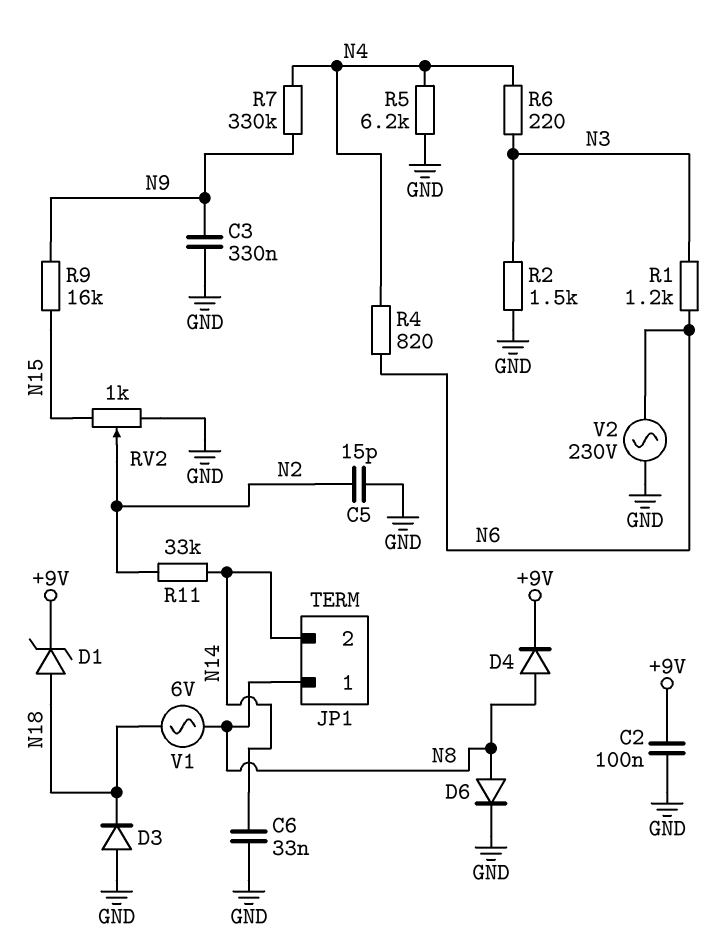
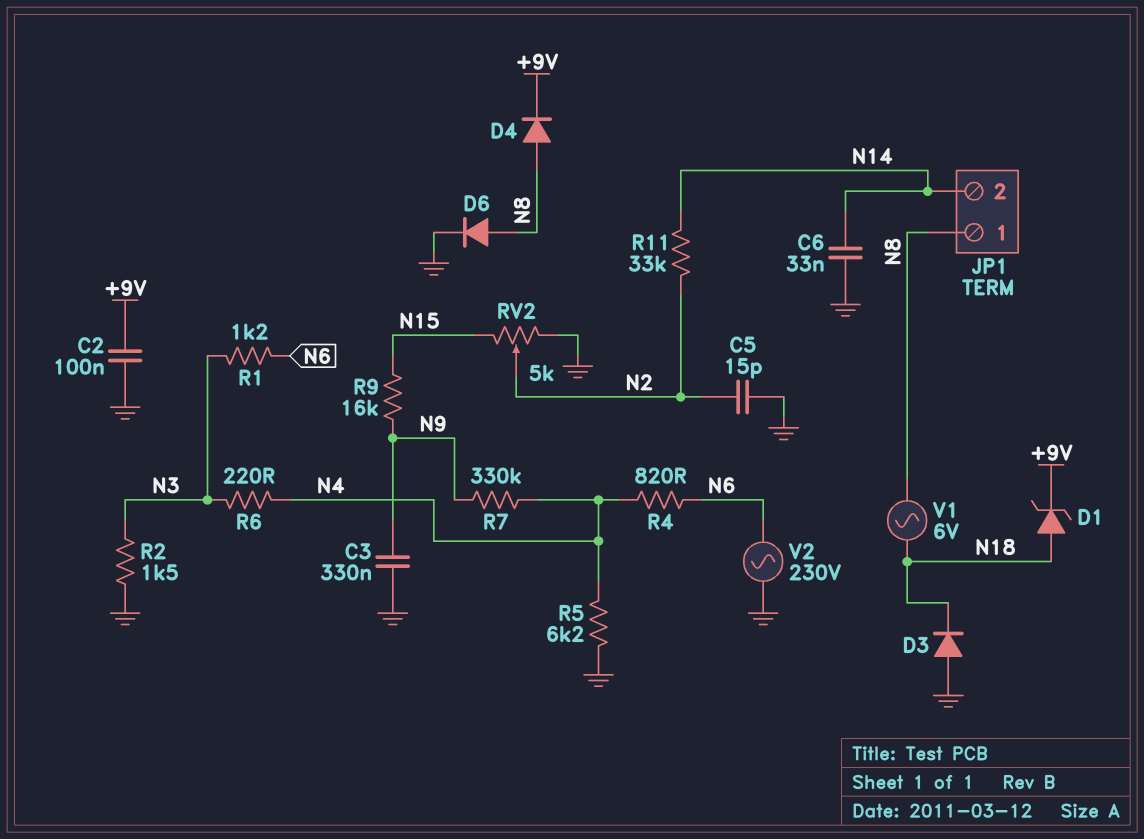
RV2: 1k (GND, N15, wiper N2) -> 5k (GND, N15, wiper N2)

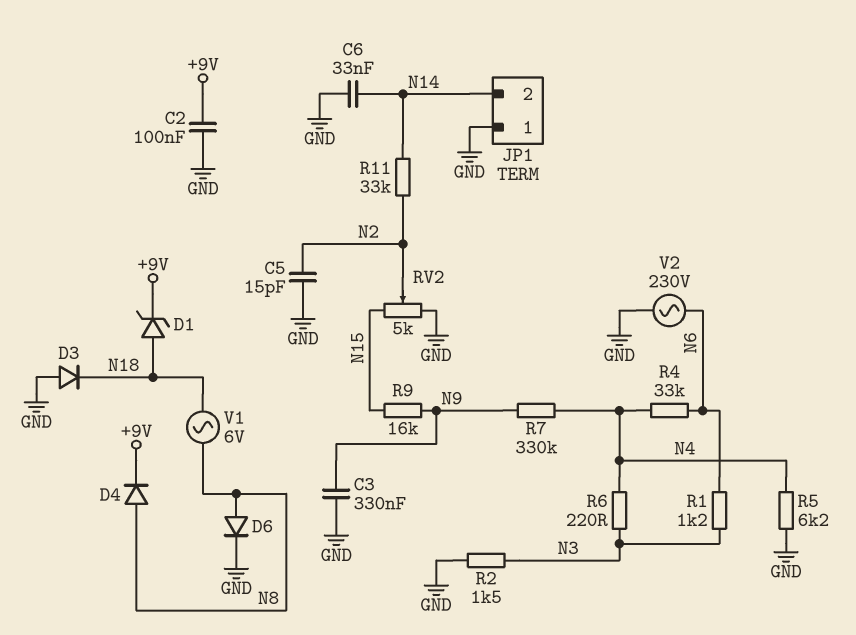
JP1 pin 1: N8 -> GND
R4: 820 (N4, N6) -> 33k (N4, N6)

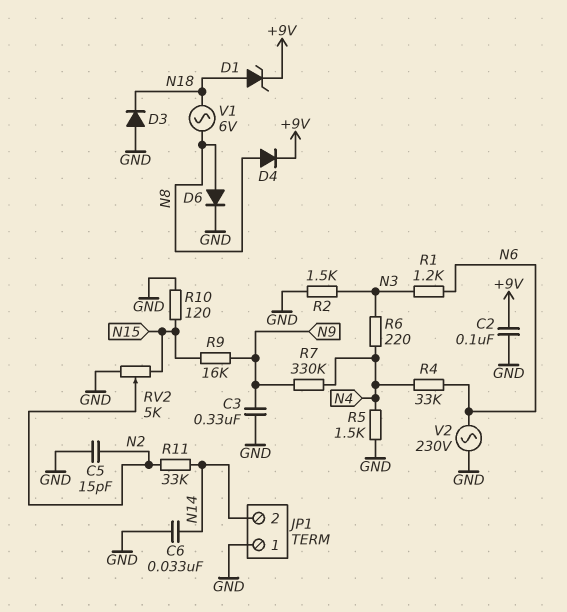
R5: 6.2k (GND, N4) -> 1.5k (GND, N4)
R10: none -> 120 (GND, N15)

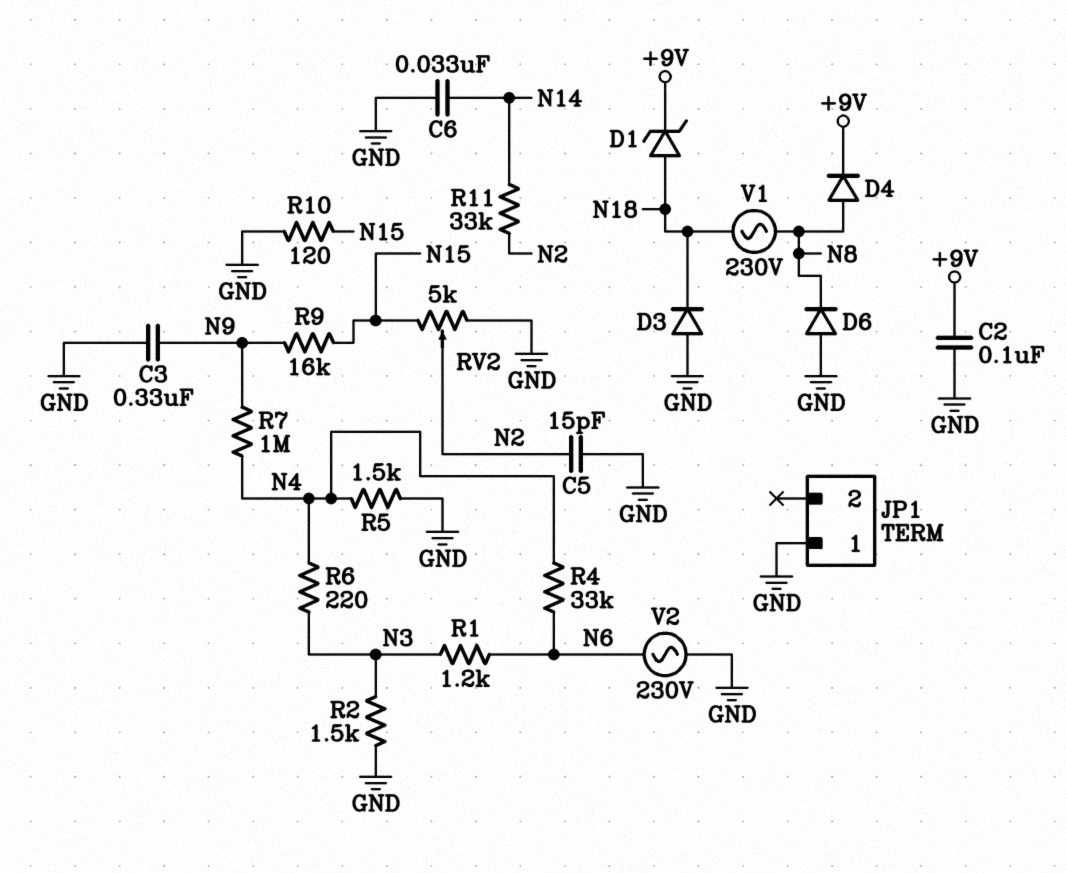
D6: diode (A N8, K GND) -> diode (A GND, K N8)
JP1 pin 2: N14 -> none
R7: 330k (N4, N9) -> 1M (N4, N9)
V1: AC 6V (N8, N18) -> AC 230V (N8, N18)

